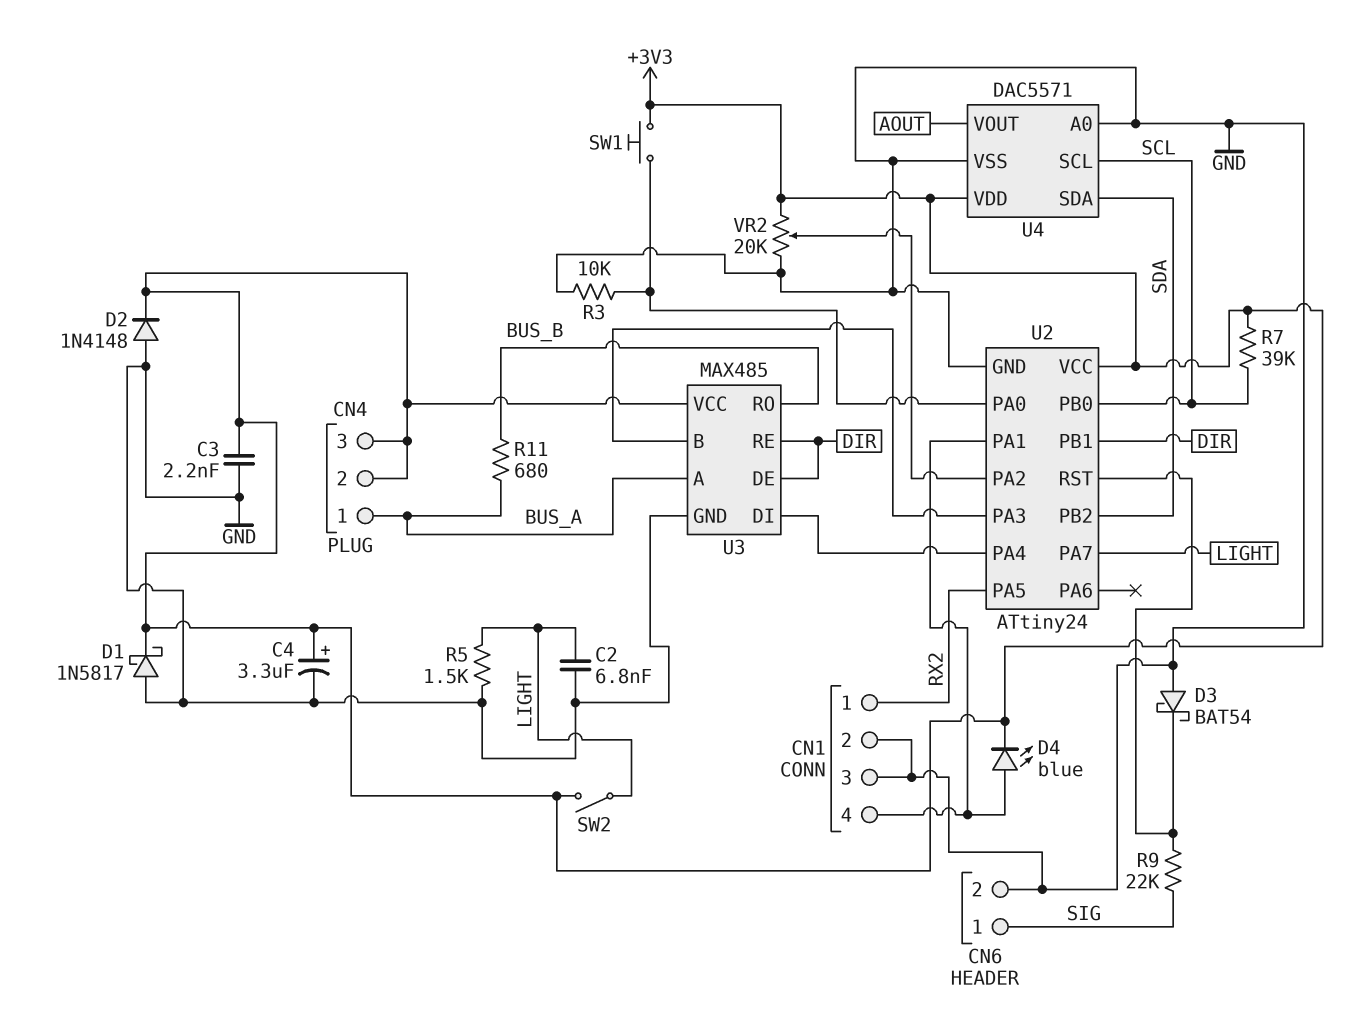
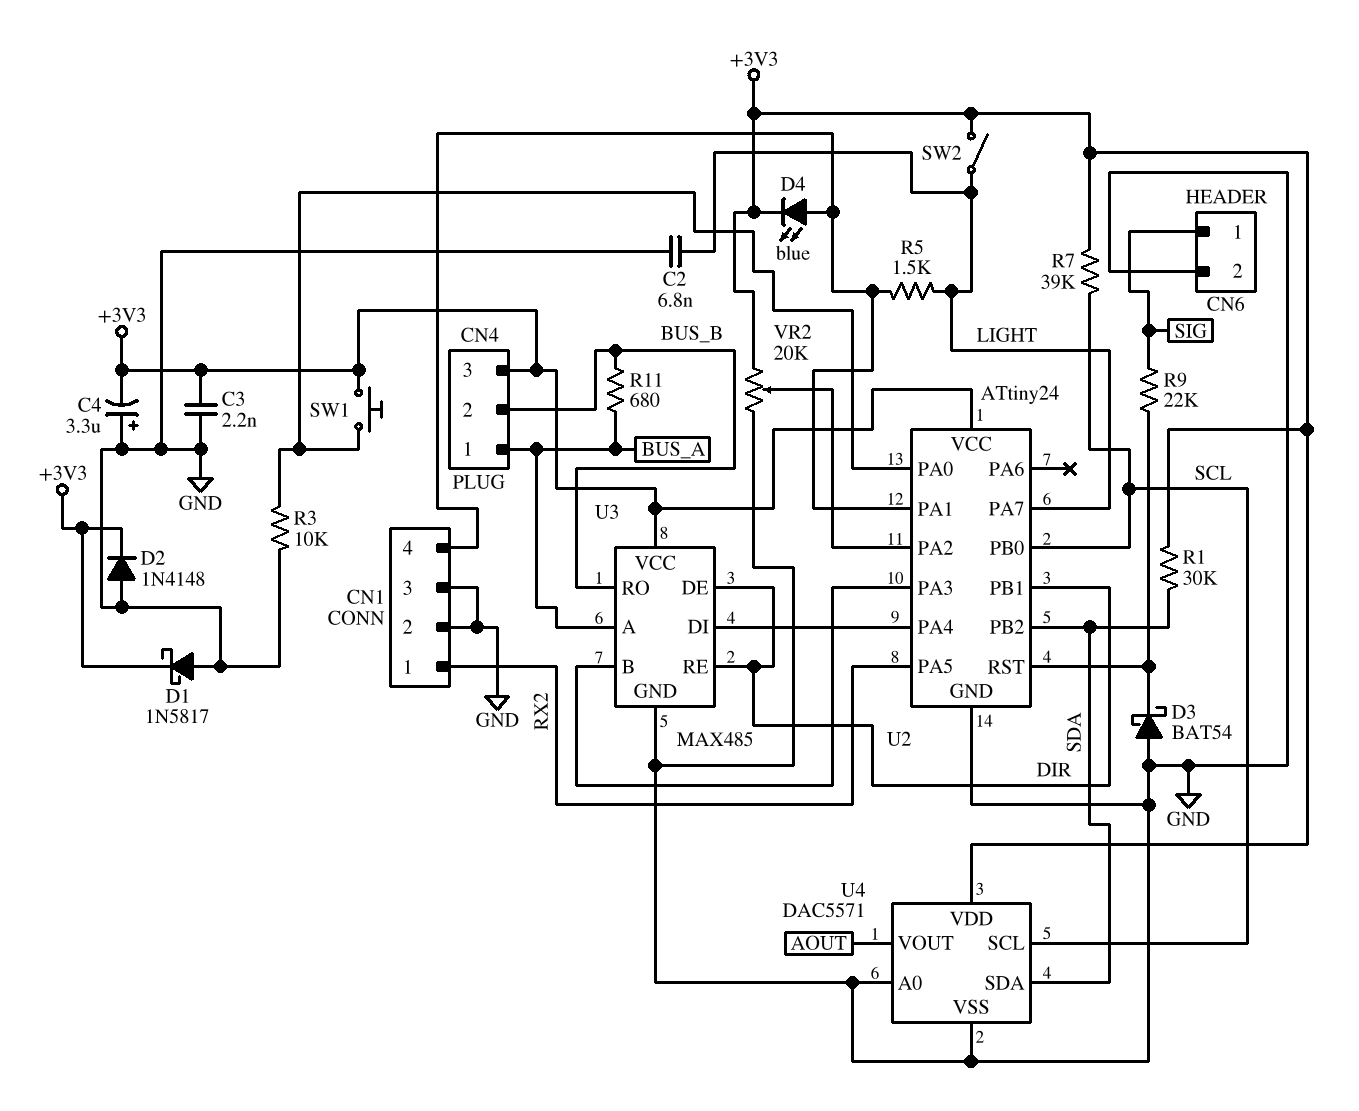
C4: 3.3uF (plus +3V3, minus GND) -> 3.3uF (plus GND, minus +3V3)
CN4 pin 2: +3V3 -> BUS_B
R1: none -> 30k (+3V3, SDA)
R5: 1.5k (GND, LIGHT) -> 1.5k (CN1/4, LIGHT)

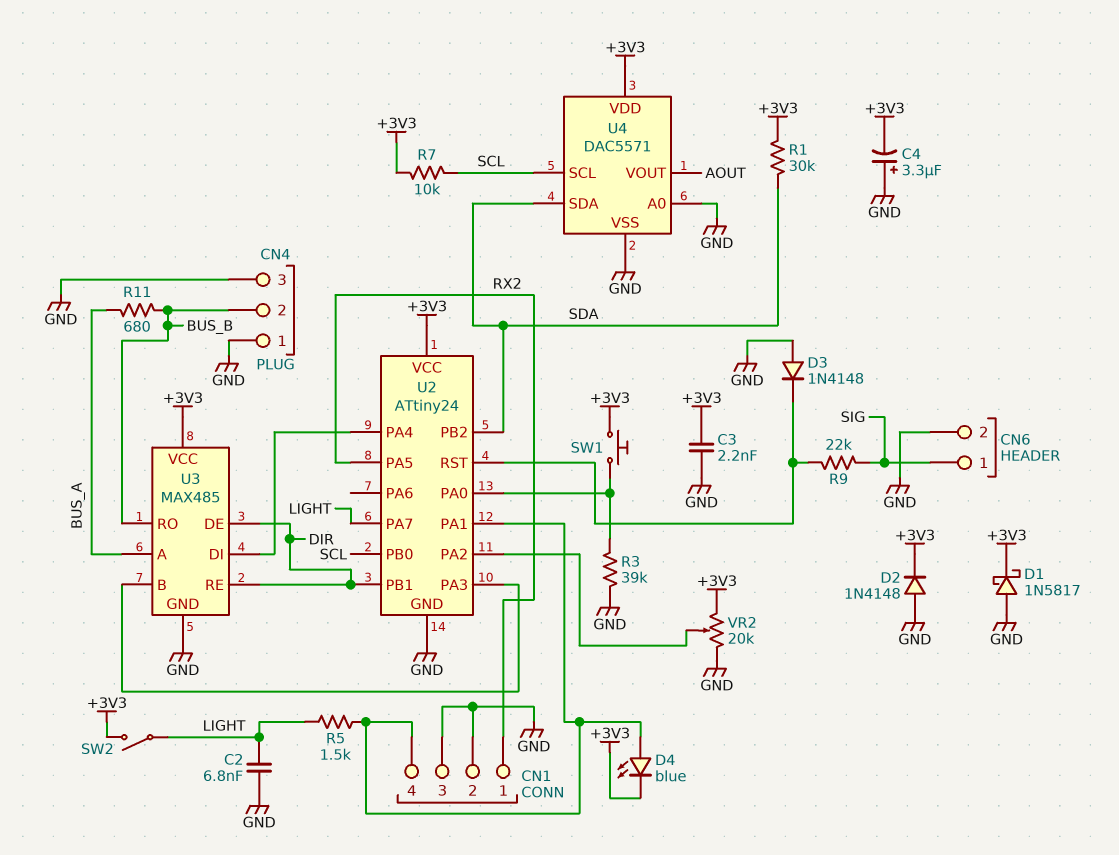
CN4 pin 1: BUS_A -> GND
CN4 pin 3: +3V3 -> GND
D3: schottky BAT54 (A GND, K U2/RST) -> diode 1N4148 (A GND, K U2/RST)
R3: 10k (GND, U2/PA0) -> 39k (GND, U2/PA0)
R7: 39k (+3V3, SCL) -> 10k (+3V3, SCL)

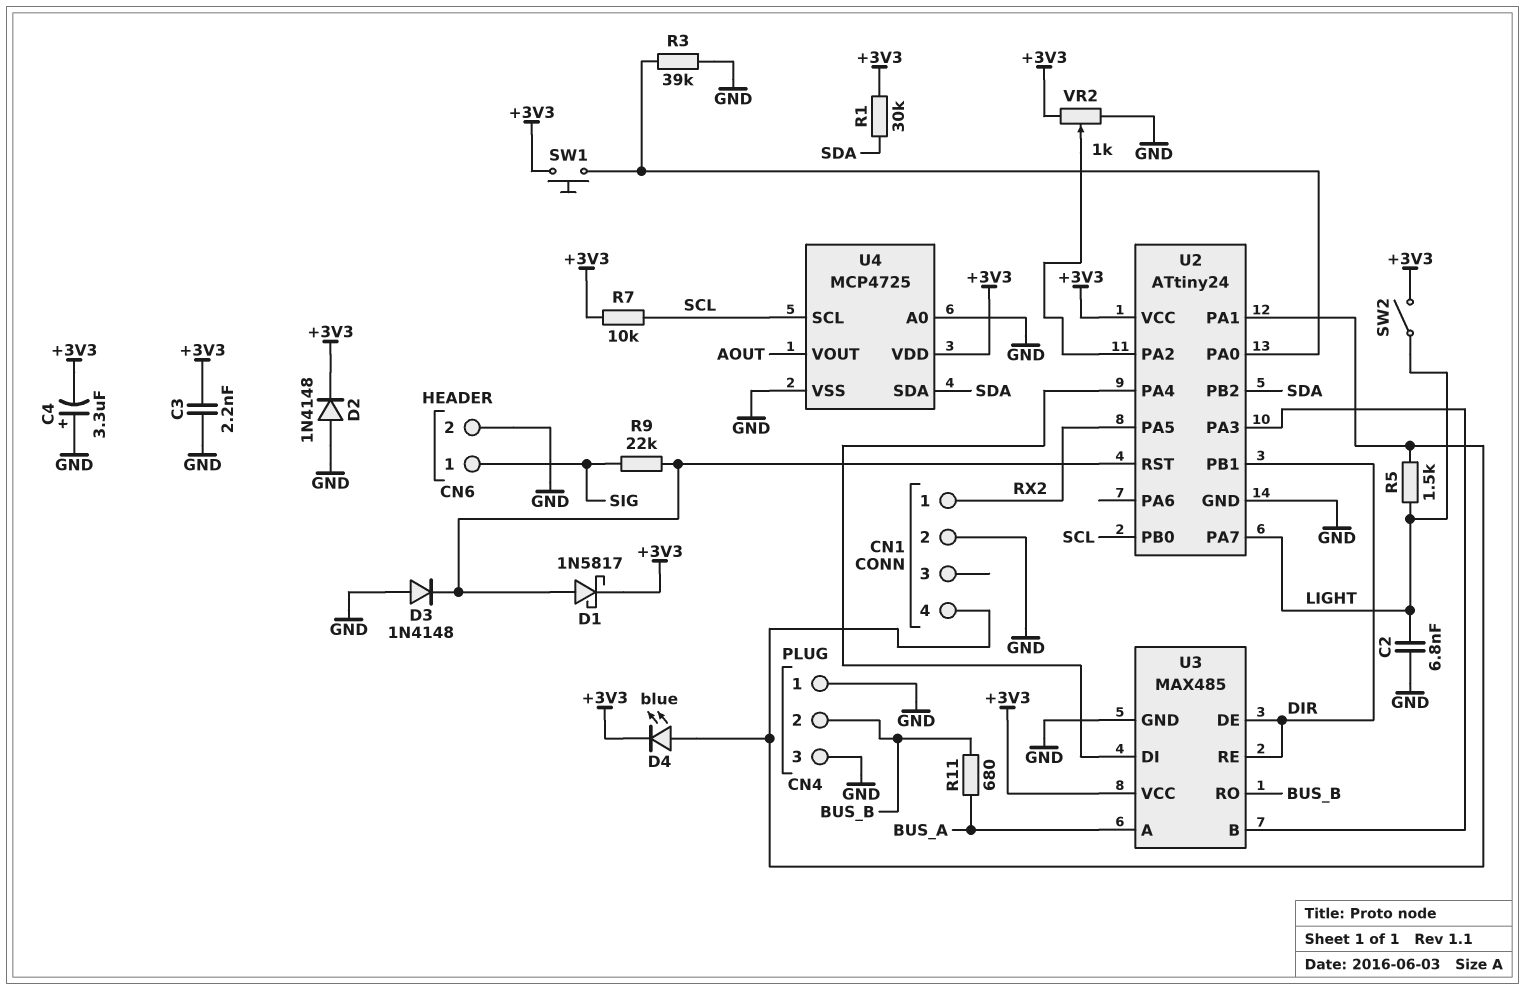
CN1 pin 3: GND -> none
D1: schottky 1N5817 (A GND, K +3V3) -> schottky 1N5817 (A U2/RST, K +3V3)
U4: DAC5571 -> MCP4725
VR2: 20k (+3V3, GND, wiper U2/PA2) -> 1k (+3V3, GND, wiper U2/PA2)

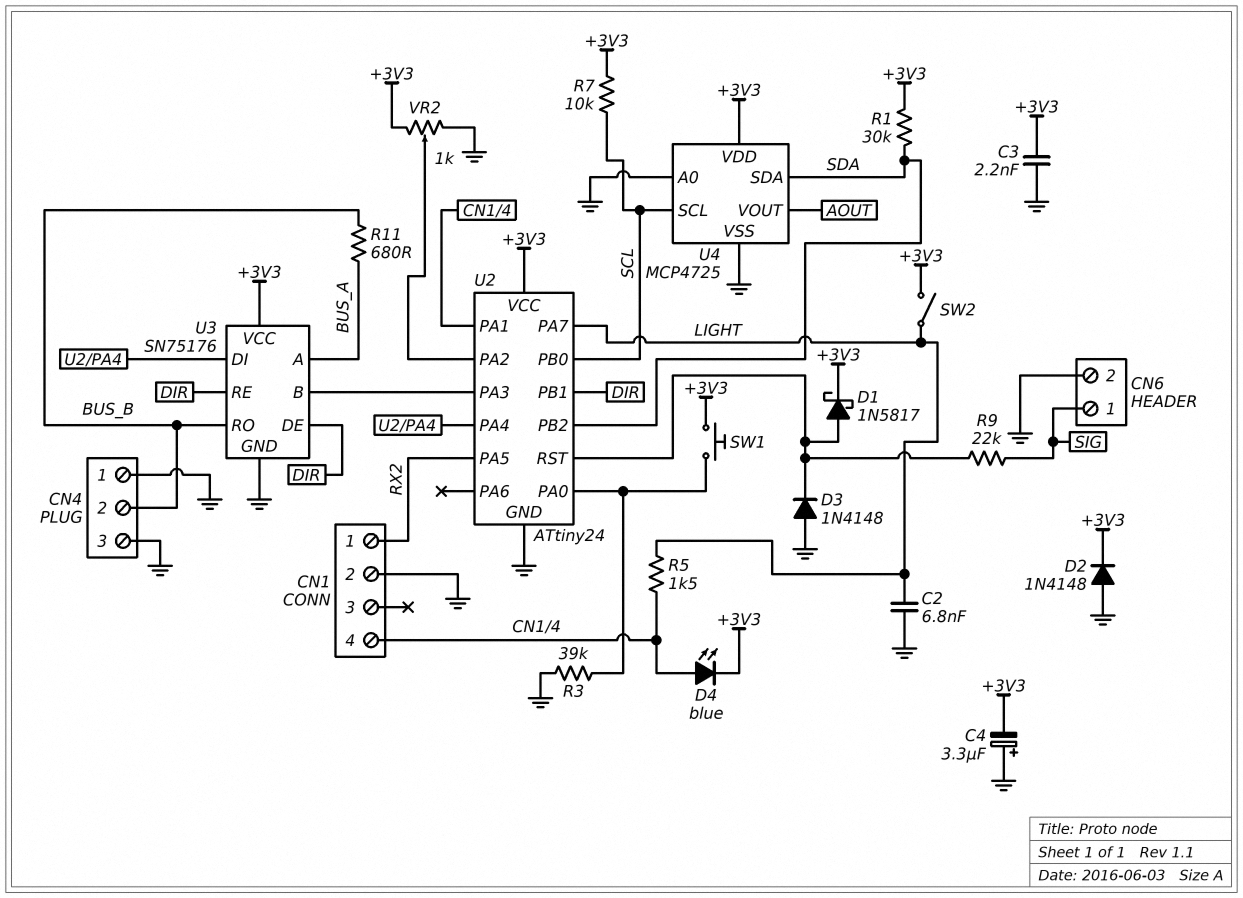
U3: MAX485 -> SN75176

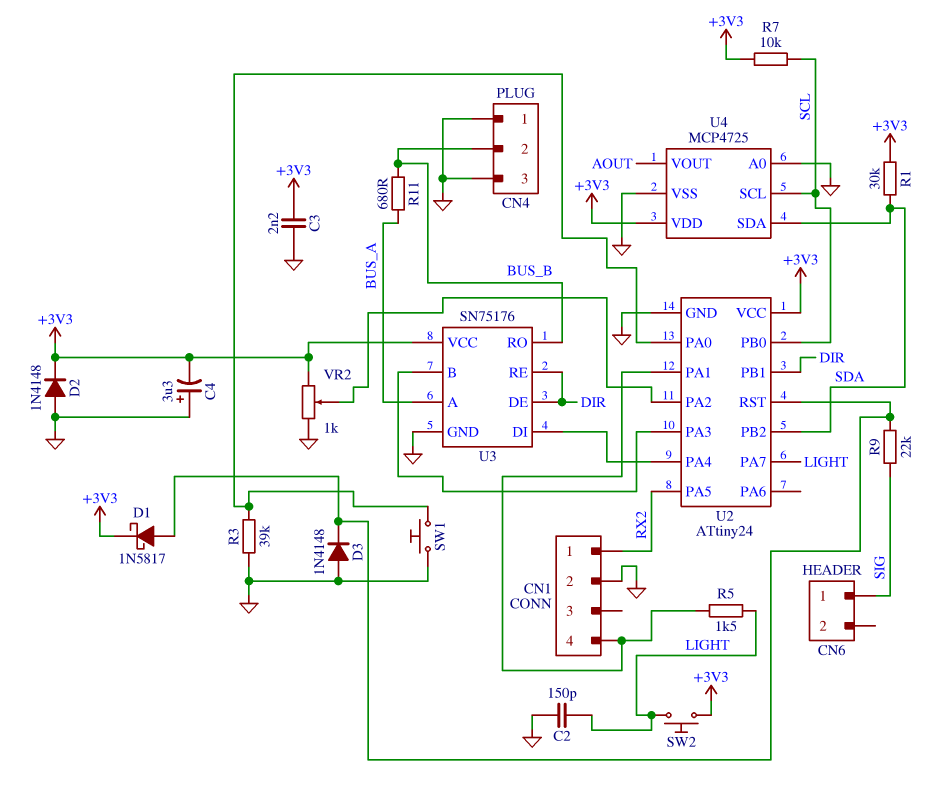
C2: 6.8nF (GND, LIGHT) -> 150pF (GND, LIGHT)
CN6 pin 2: GND -> none
D4: LED blue (A CN1/4, K +3V3) -> none
SW1: button (+3V3, U2/PA0) -> button (GND, U2/PA0)
SW2: switch (+3V3, LIGHT) -> button (+3V3, LIGHT)

